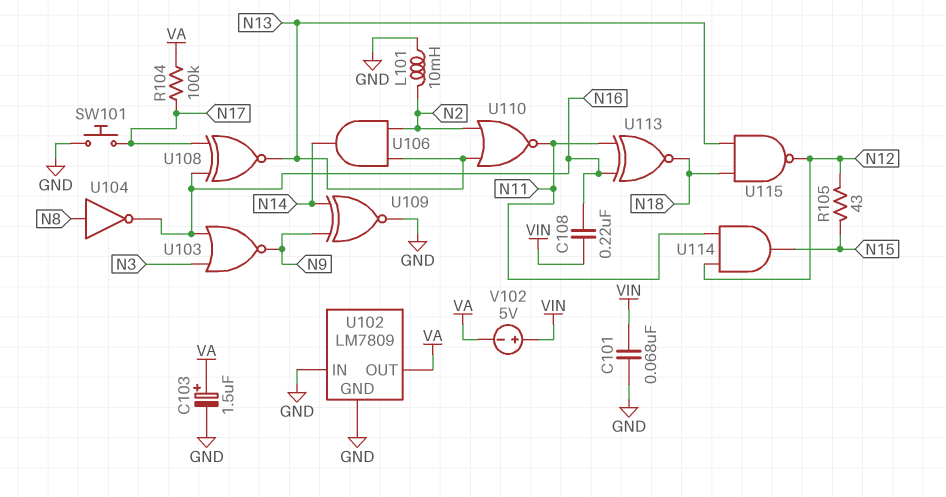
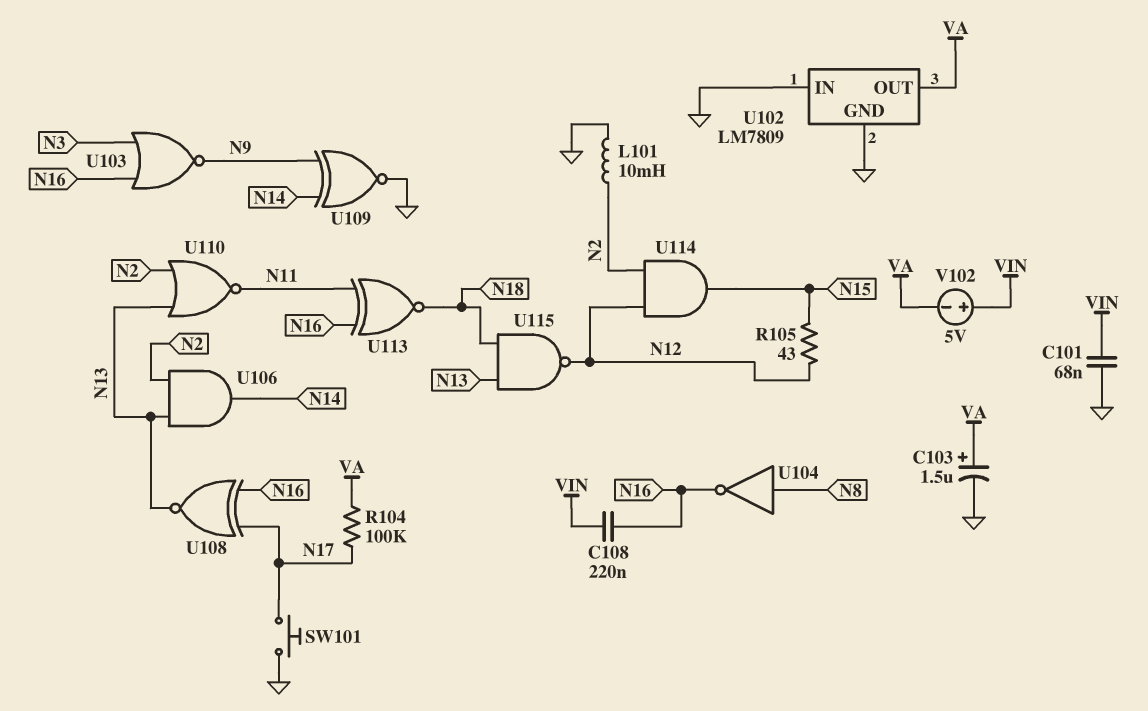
U114: AND (in N11, in N12, out N15) -> AND (in N2, in N12, out N15)

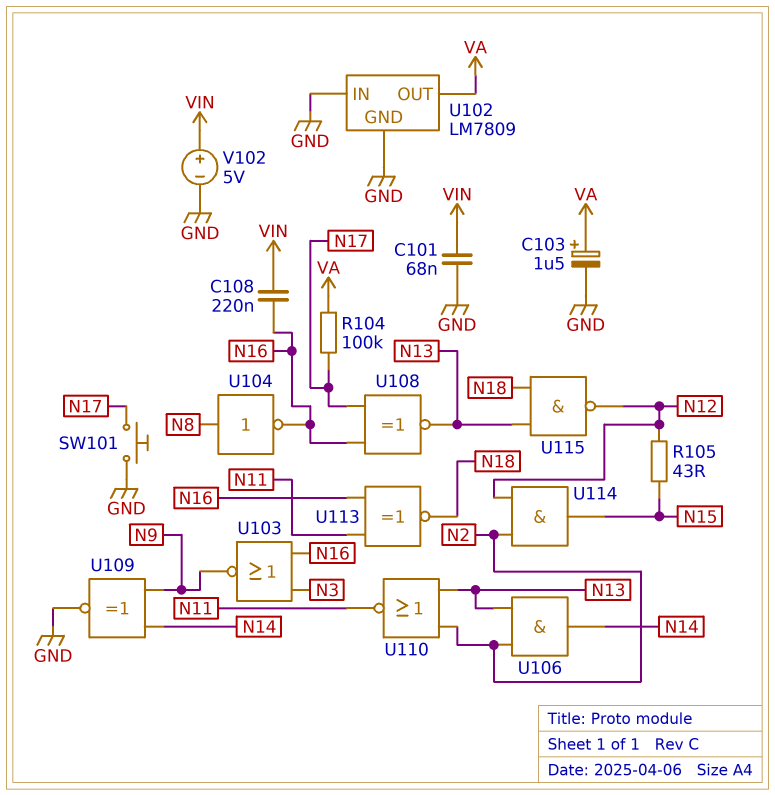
L101: 10mH (GND, N2) -> none
V102: 5V (plus VIN, minus VA) -> 5V (plus VIN, minus GND)

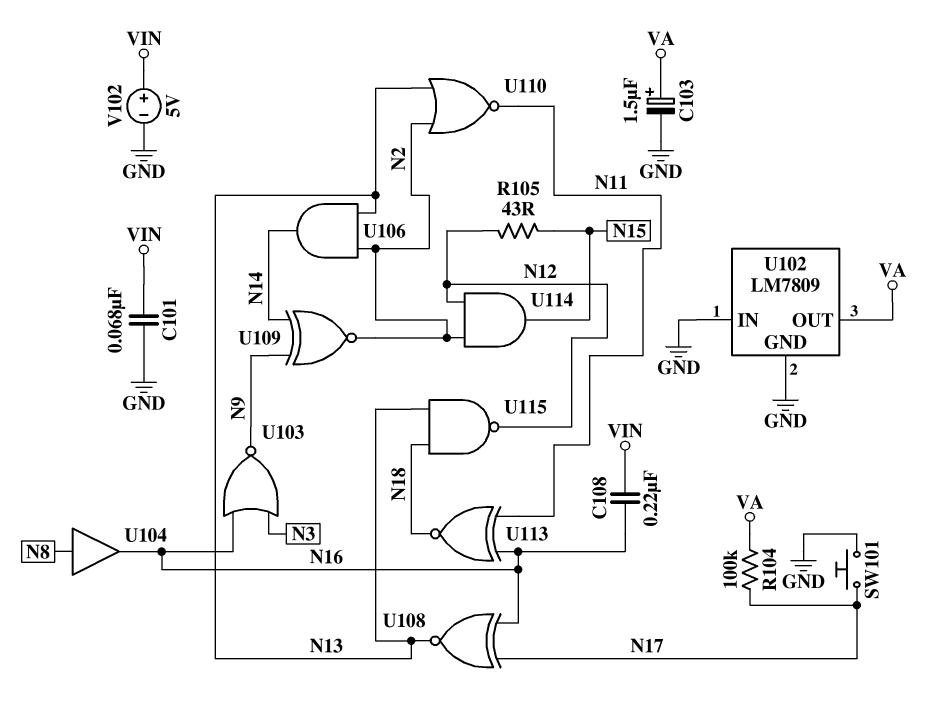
U104: NOT (in N8, out N16) -> buffer (in N8, out N16)
U109: XNOR (in N9, in N14, out GND) -> XNOR (in N9, in N14, out N2)

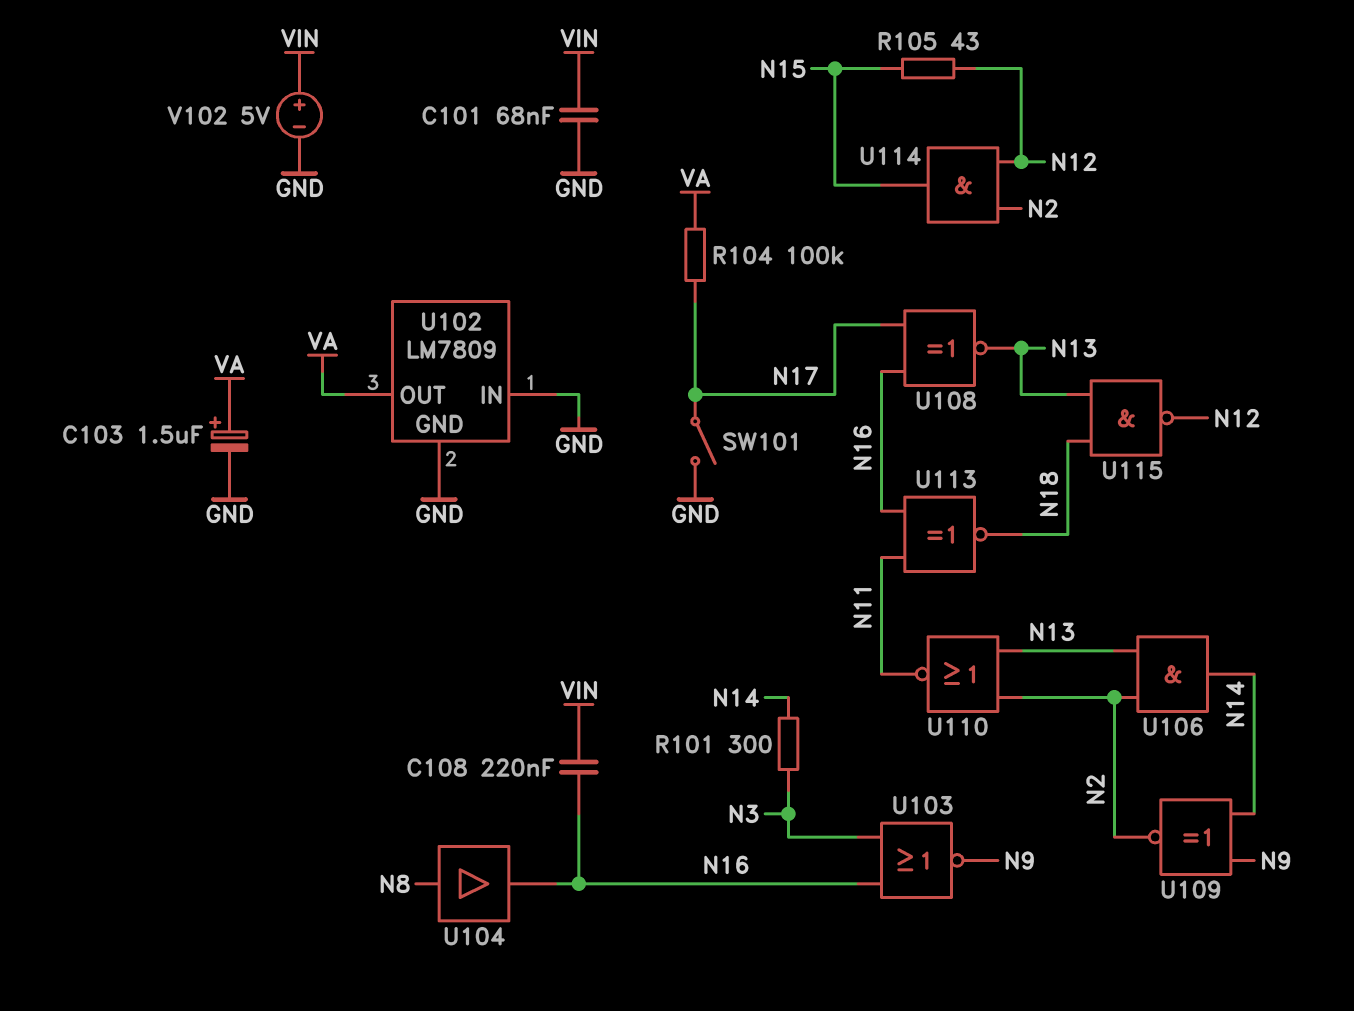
R101: none -> 300 (N3, N14)
SW101: button (GND, N17) -> switch (GND, N17)

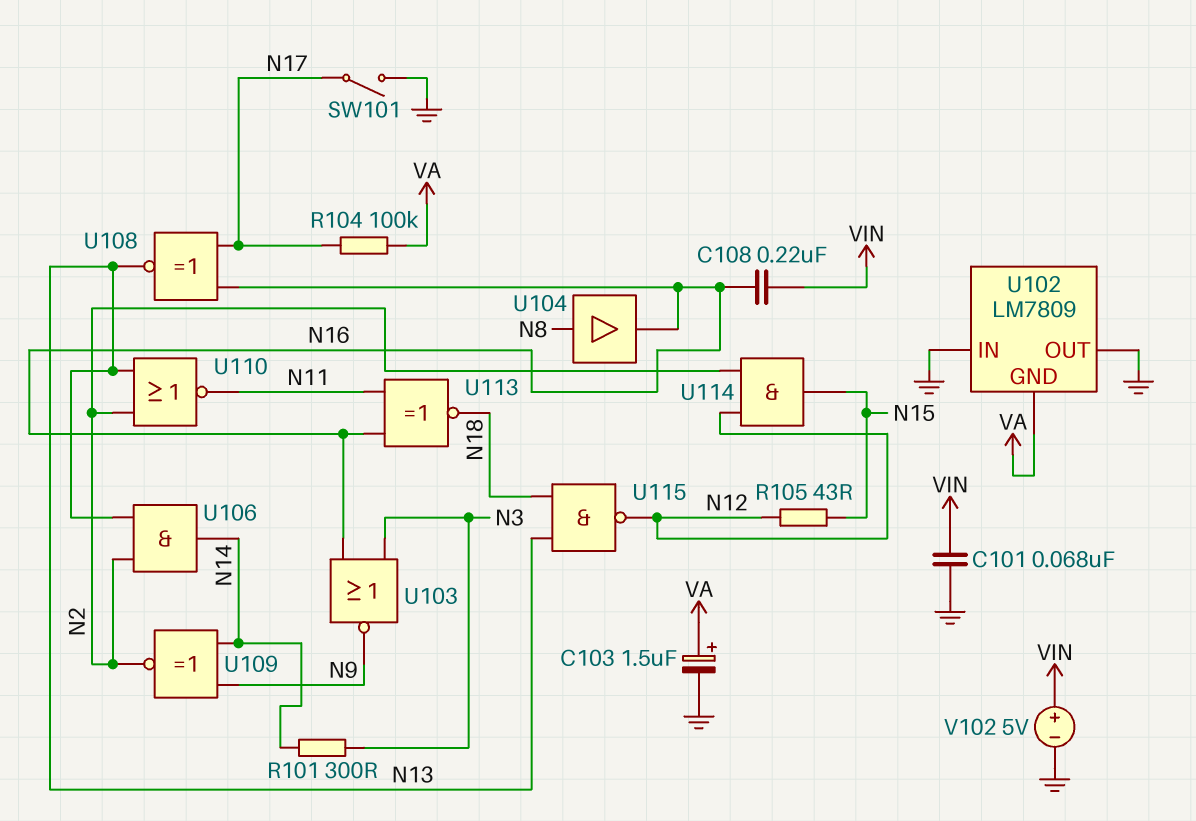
U102 pin GND: GND -> VA
U102 pin OUT: VA -> GND

